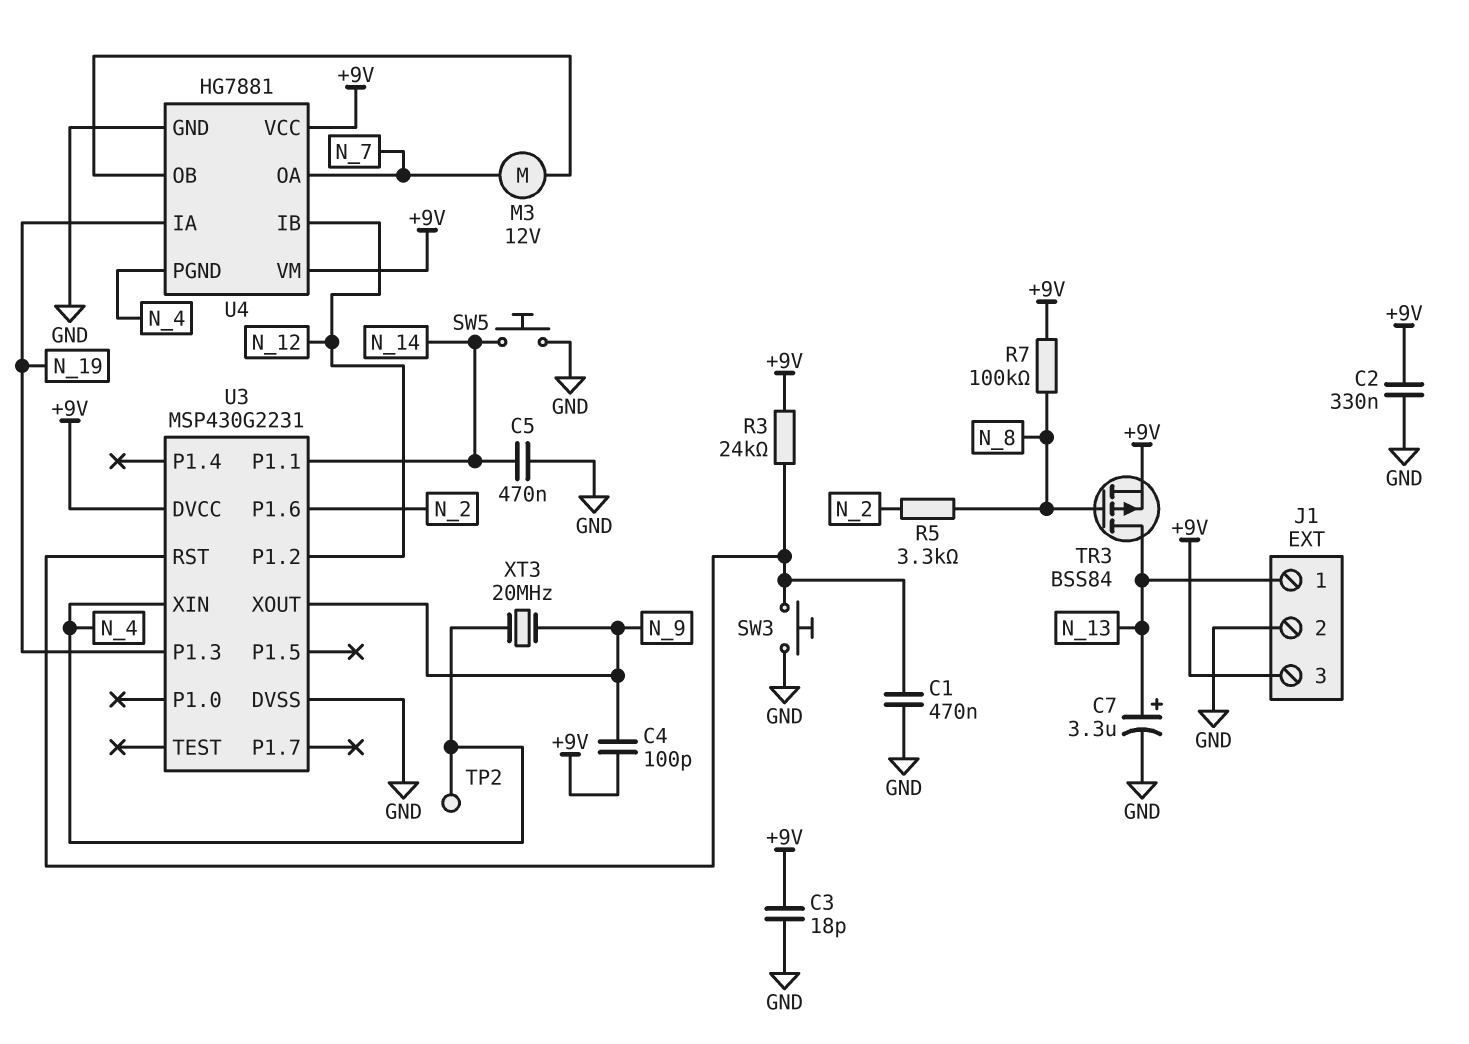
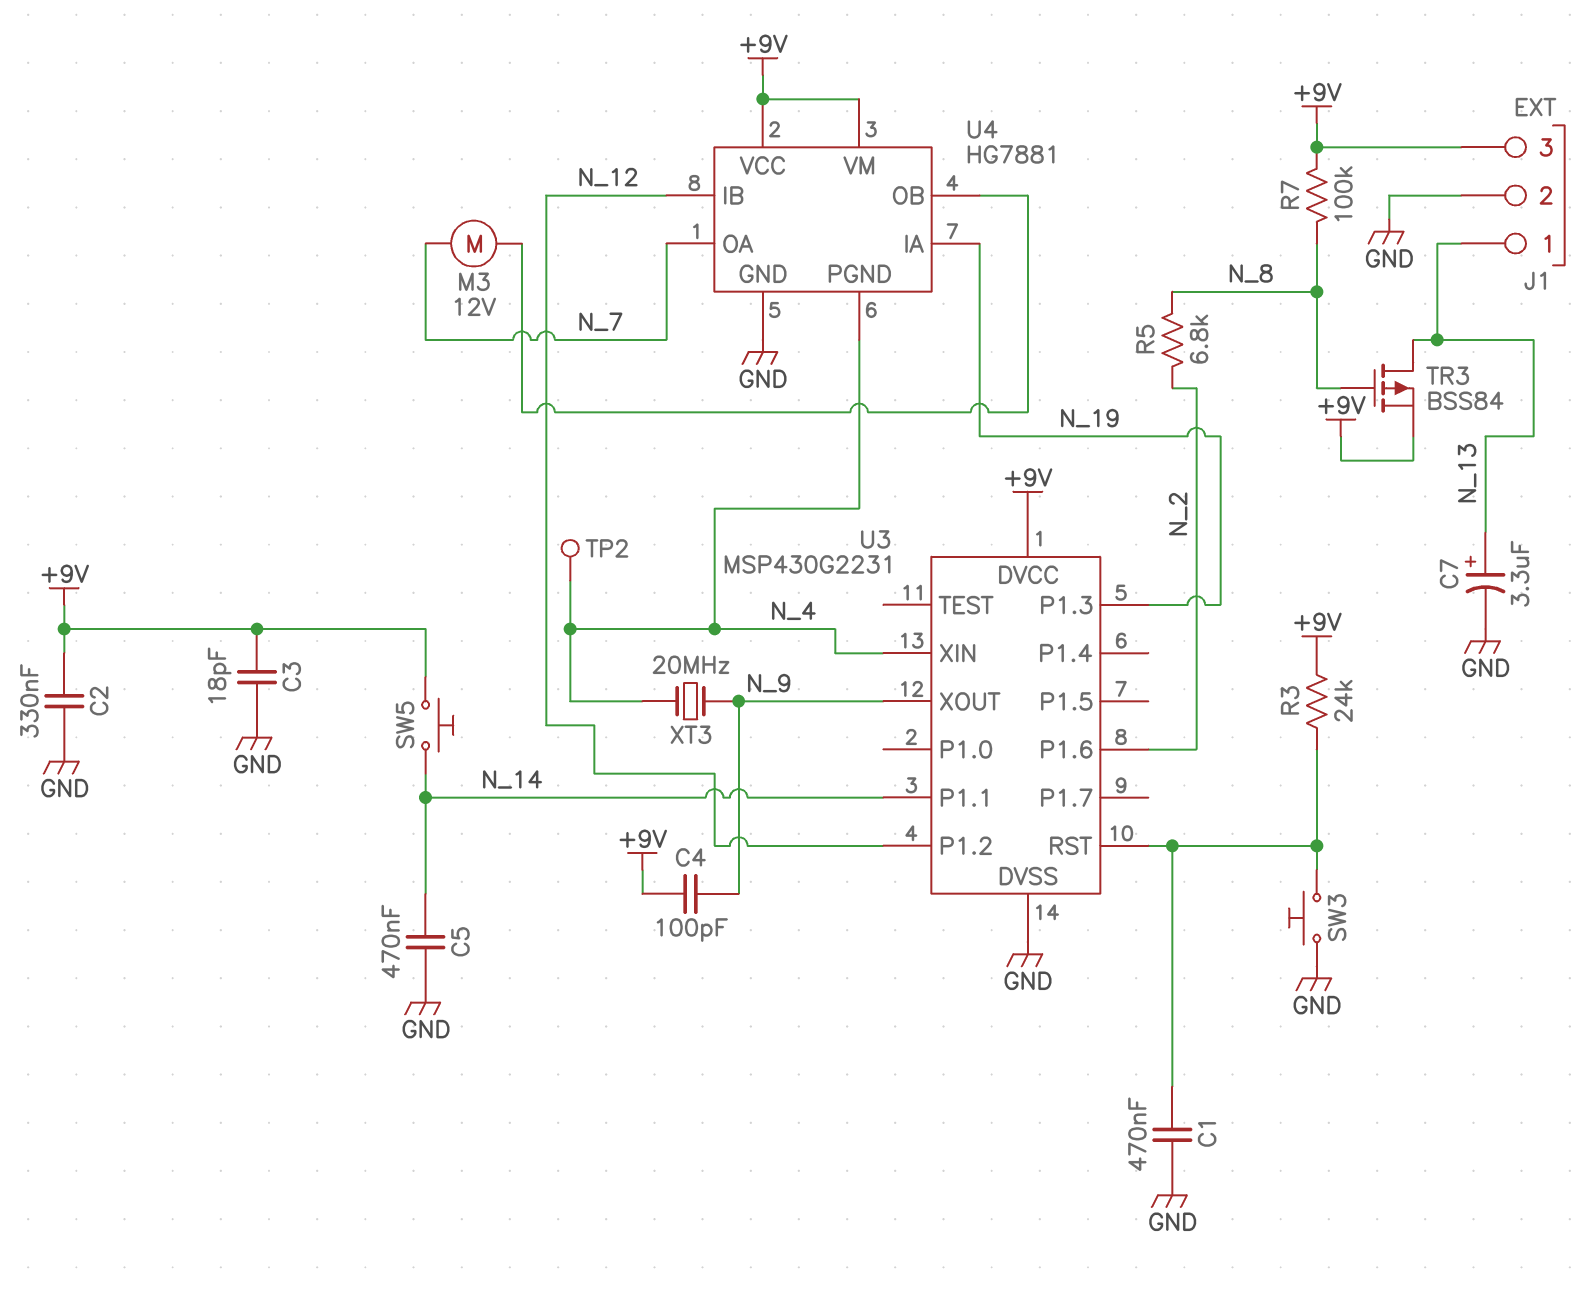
R5: 3.3k (N_2, N_8) -> 6.8k (N_2, N_8)
SW5: button (GND, N_14) -> button (+9V, N_14)

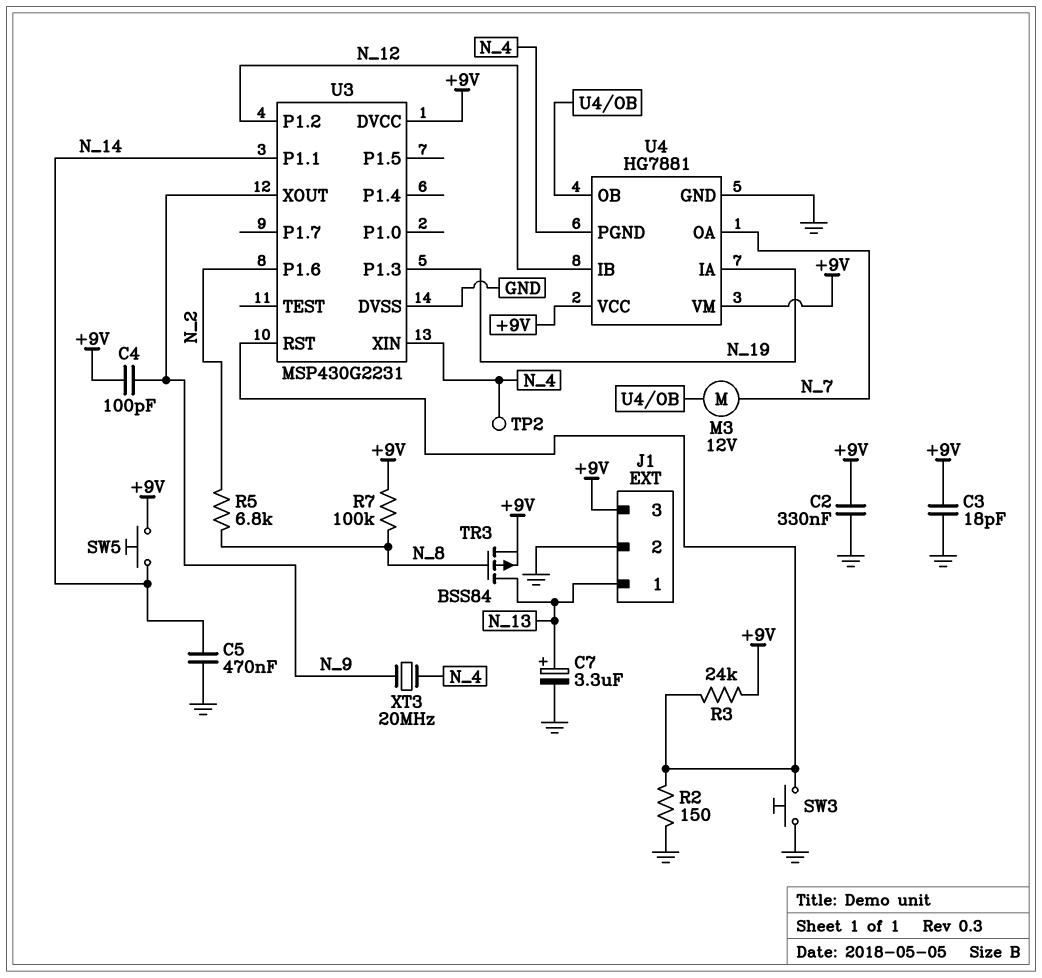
C1: 470nF (GND, U3/RST) -> none
R2: none -> 150 (GND, U3/RST)

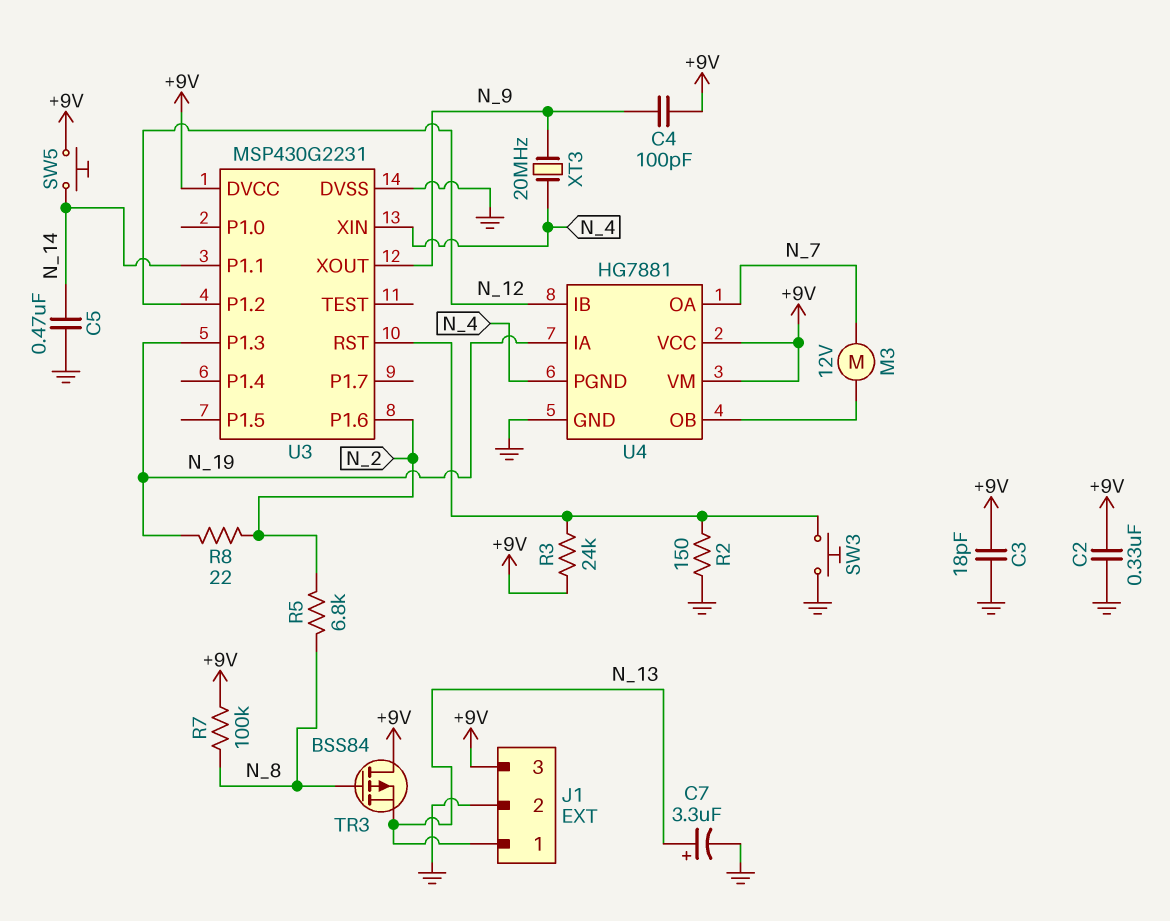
R8: none -> 22 (N_2, N_19)
TP2: test point (N_4) -> none
TR3: PMOS BSS84 (G N_8, D N_13, S +9V) -> PMOS BSS84 (G N_8, D +9V, S N_13)

